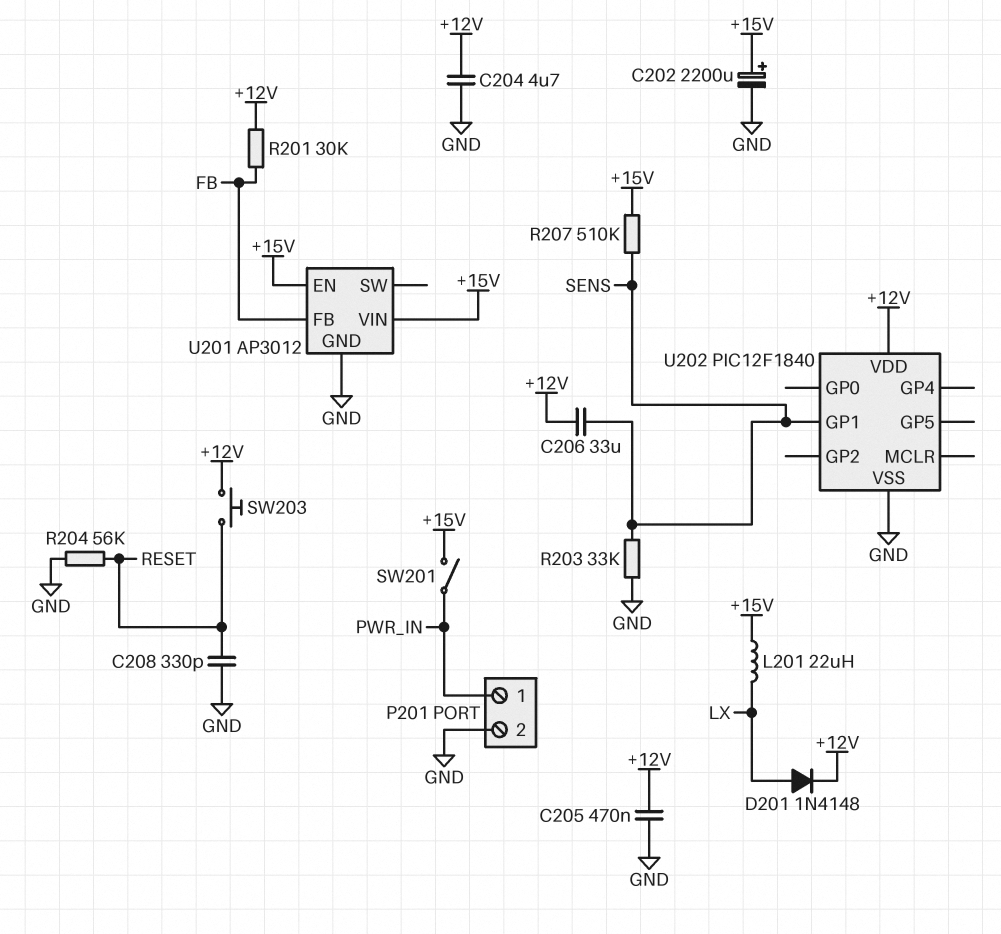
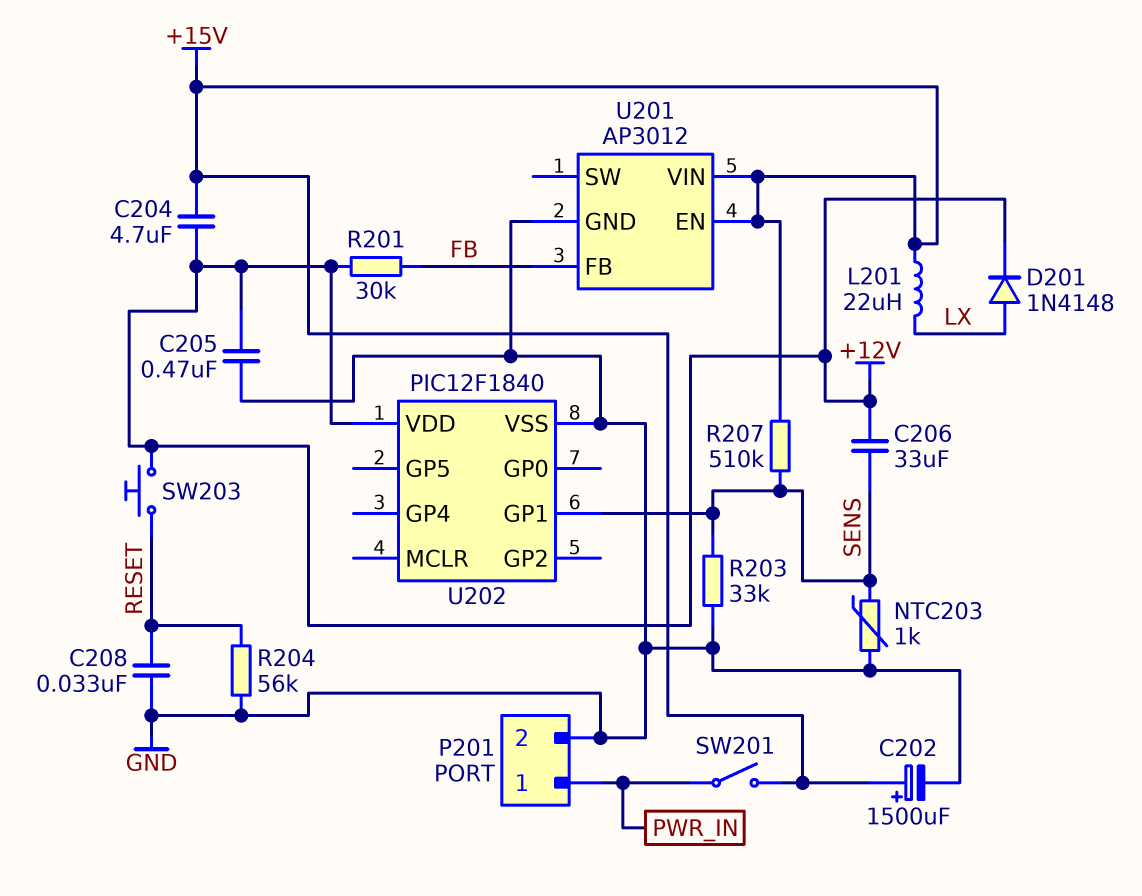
C202: 2200uF (plus +15V, minus GND) -> 1500uF (plus +15V, minus GND)
C204: 4.7uF (+12V, GND) -> 4.7uF (+12V, +15V)
C208: 330pF (GND, RESET) -> 33nF (GND, RESET)
NTC203: none -> 1k (GND, SENS)

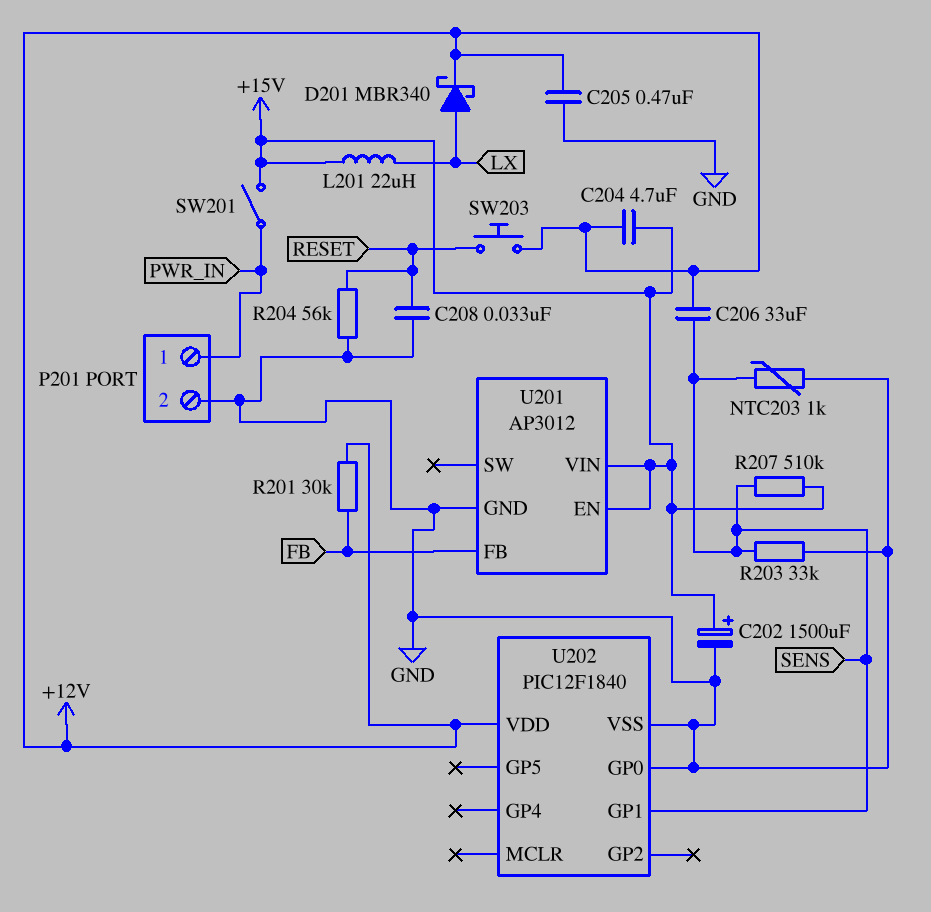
D201: diode 1N4148 (A LX, K +12V) -> schottky MBR340 (A LX, K +12V)
U202 pin GP0: none -> GND

